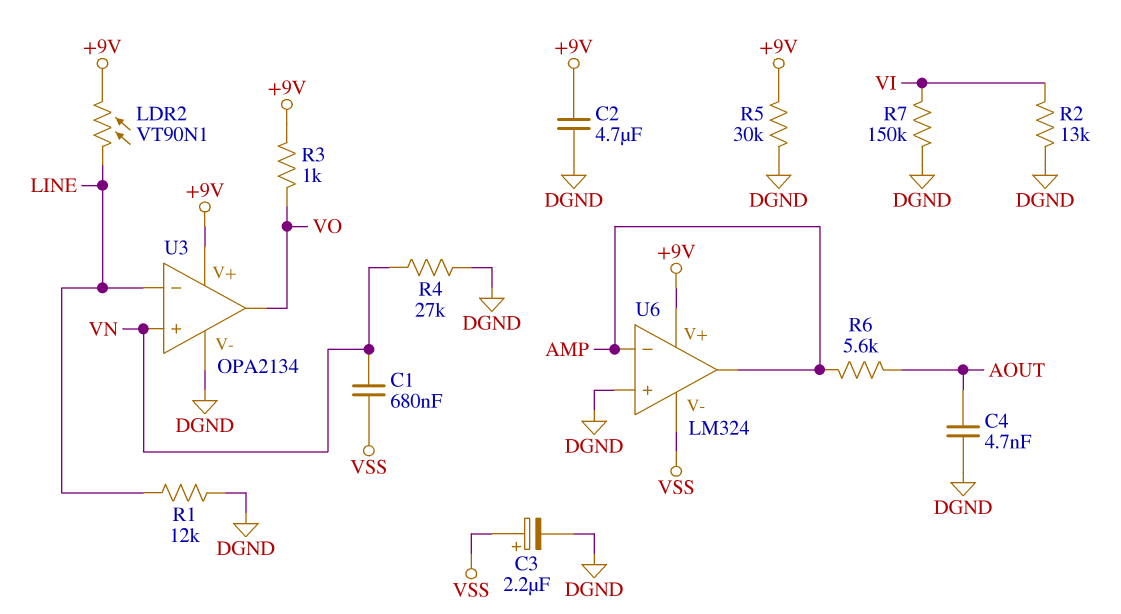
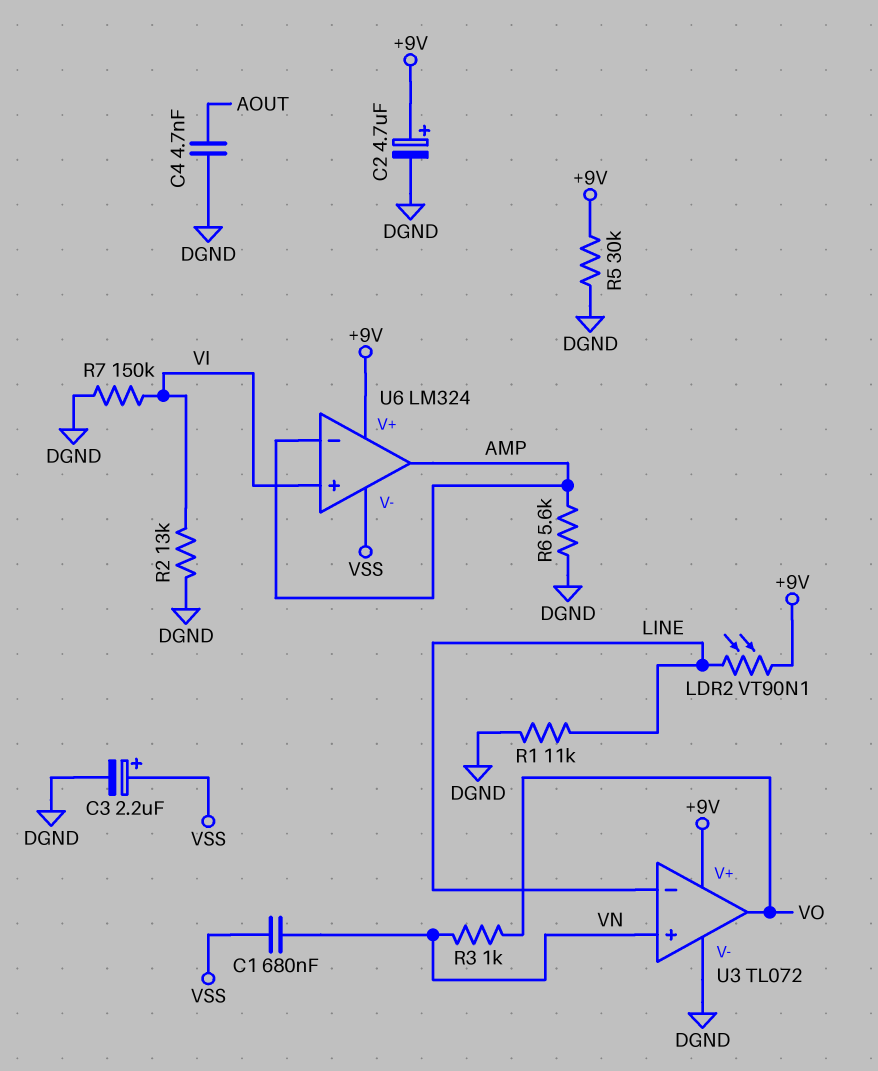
C2: 4.7uF (+9V, DGND) -> 4.7uF (plus +9V, minus DGND)
R1: 12k (DGND, LINE) -> 11k (DGND, LINE)
R3: 1k (+9V, VO) -> 1k (VN, VO)
R4: 27k (DGND, VN) -> none
R6: 5.6k (AMP, AOUT) -> 5.6k (AMP, DGND)
U3: OPA2134 -> TL072
U6 pin in+: DGND -> VI

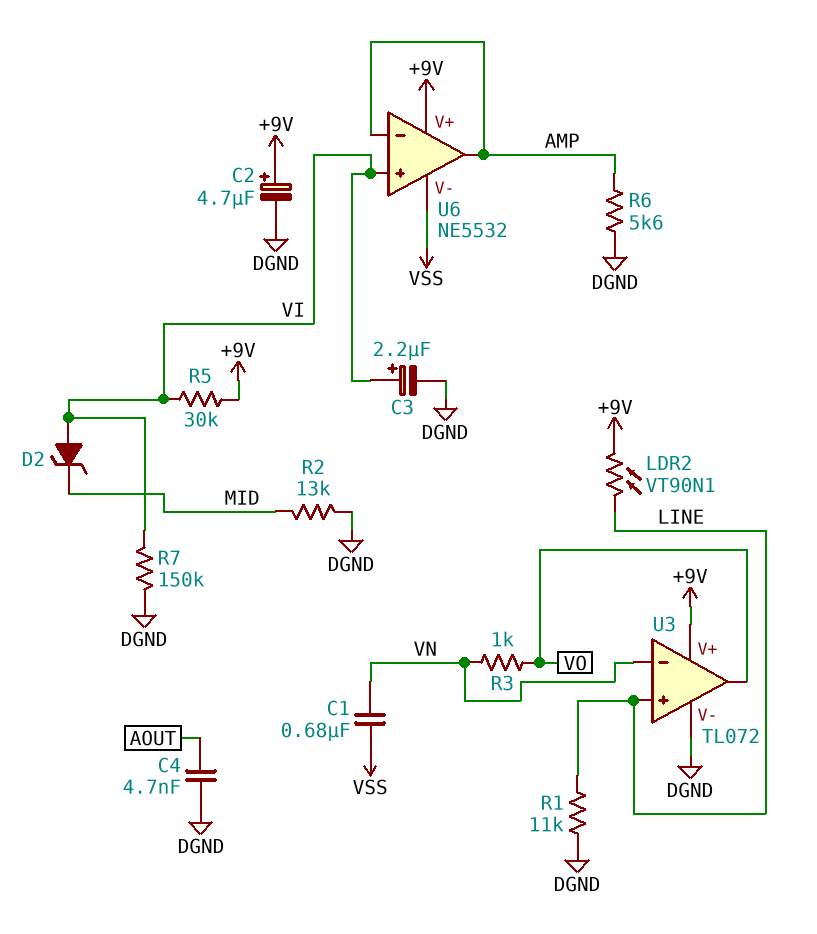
C3: 2.2uF (plus VSS, minus DGND) -> 2.2uF (plus VI, minus DGND)
D2: none -> zener (A VI, K MID)
R2: 13k (DGND, VI) -> 13k (DGND, MID)
R5: 30k (+9V, DGND) -> 30k (+9V, VI)
U3 pin in+: VN -> LINE
U3 pin in-: LINE -> VN
U6: LM324 -> NE5532

